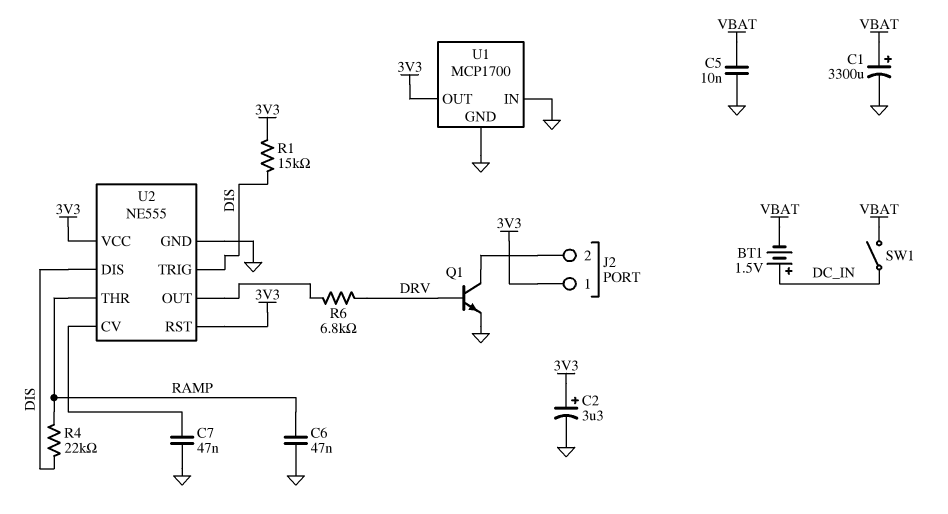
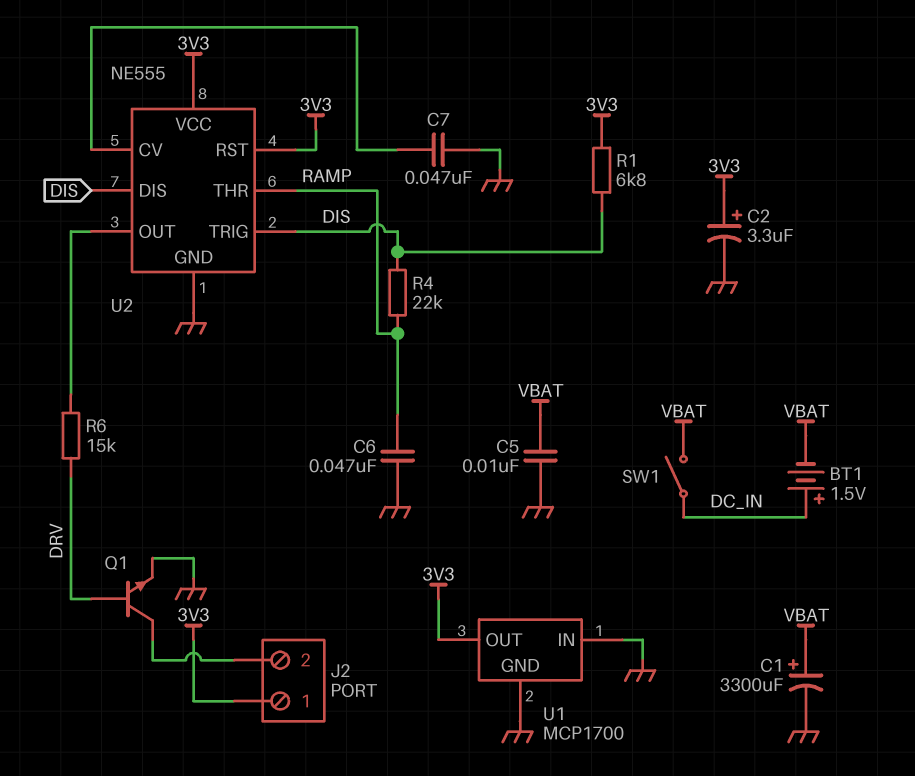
R1: 15k (3V3, DIS) -> 6.8k (3V3, DIS)
R6: 6.8k (DRV, U2/OUT) -> 15k (DRV, U2/OUT)

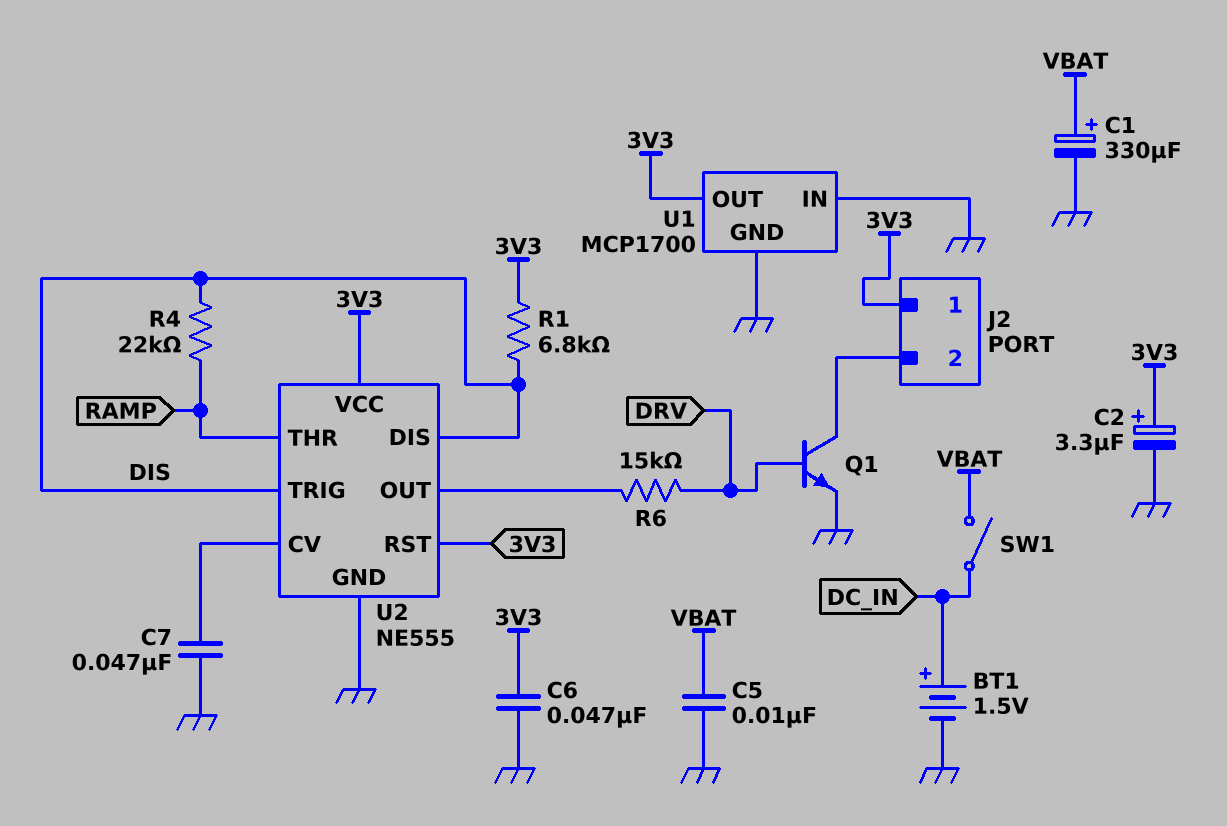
BT1: 1.5V (plus DC_IN, minus VBAT) -> 1.5V (plus DC_IN, minus GND)
C1: 3300uF (plus VBAT, minus GND) -> 330uF (plus VBAT, minus GND)
C6: 47nF (GND, RAMP) -> 47nF (3V3, GND)

